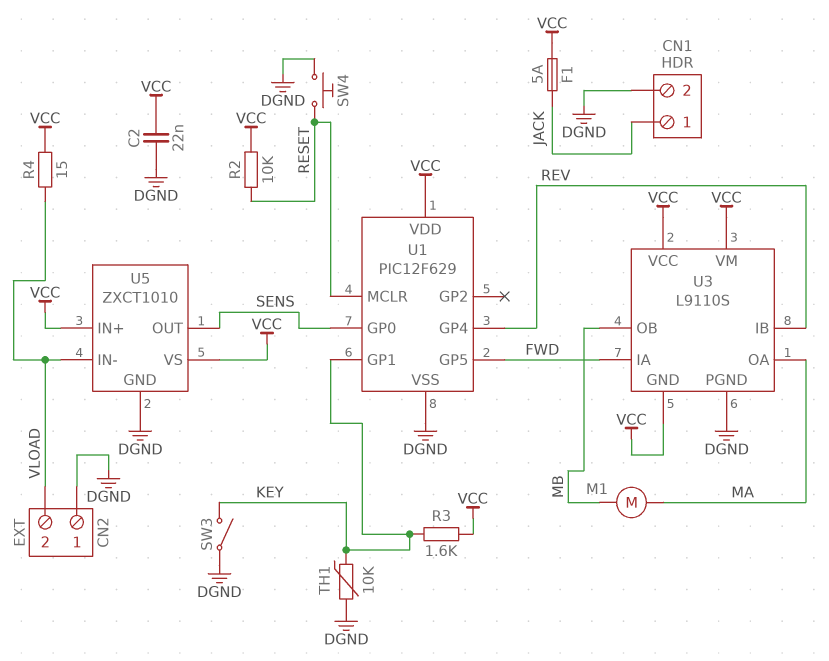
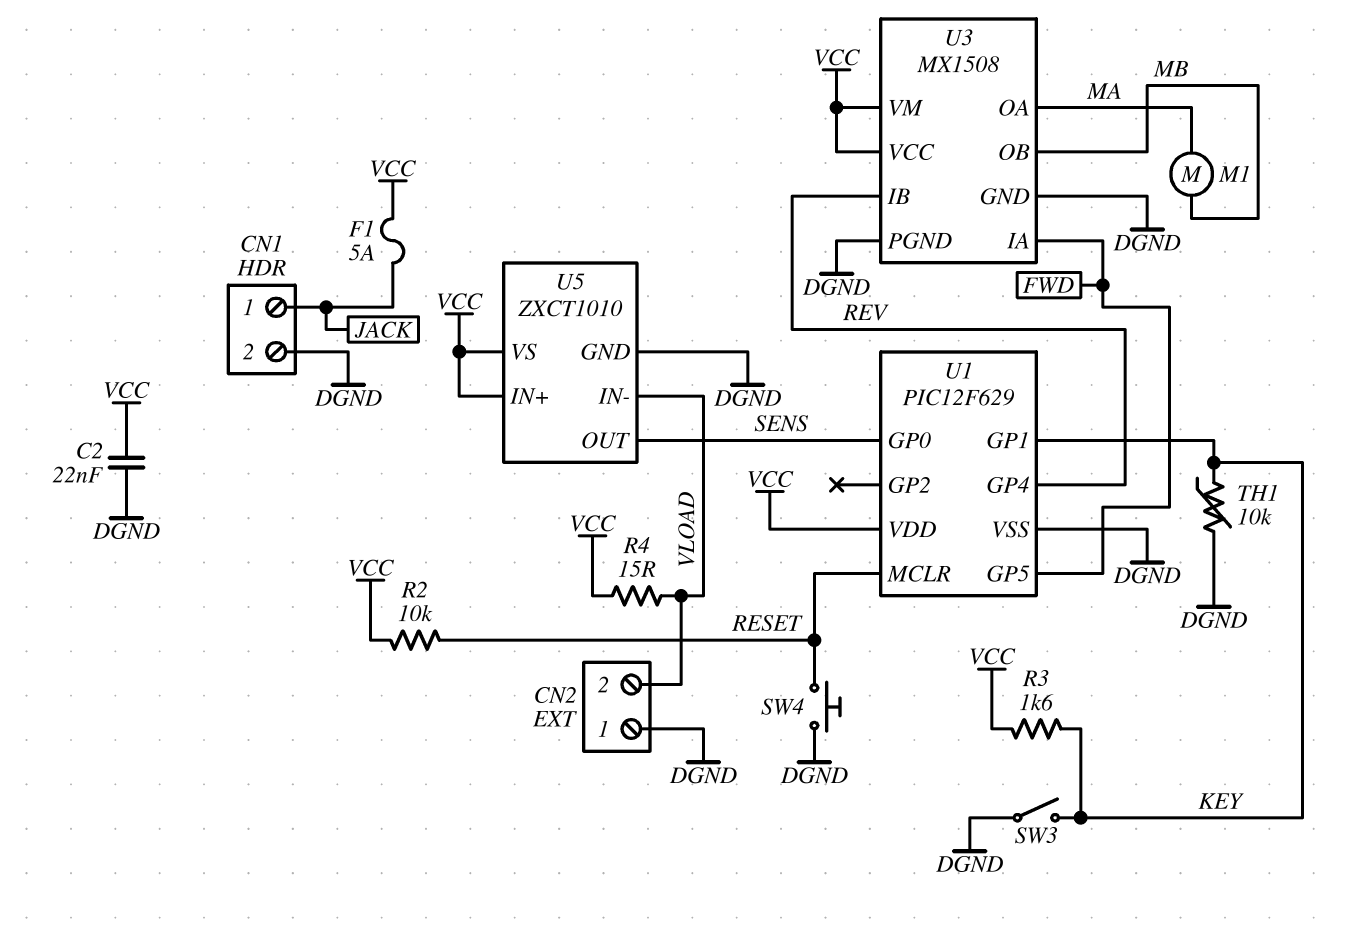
U3: L9110S -> MX1508
U3 pin GND: VCC -> DGND

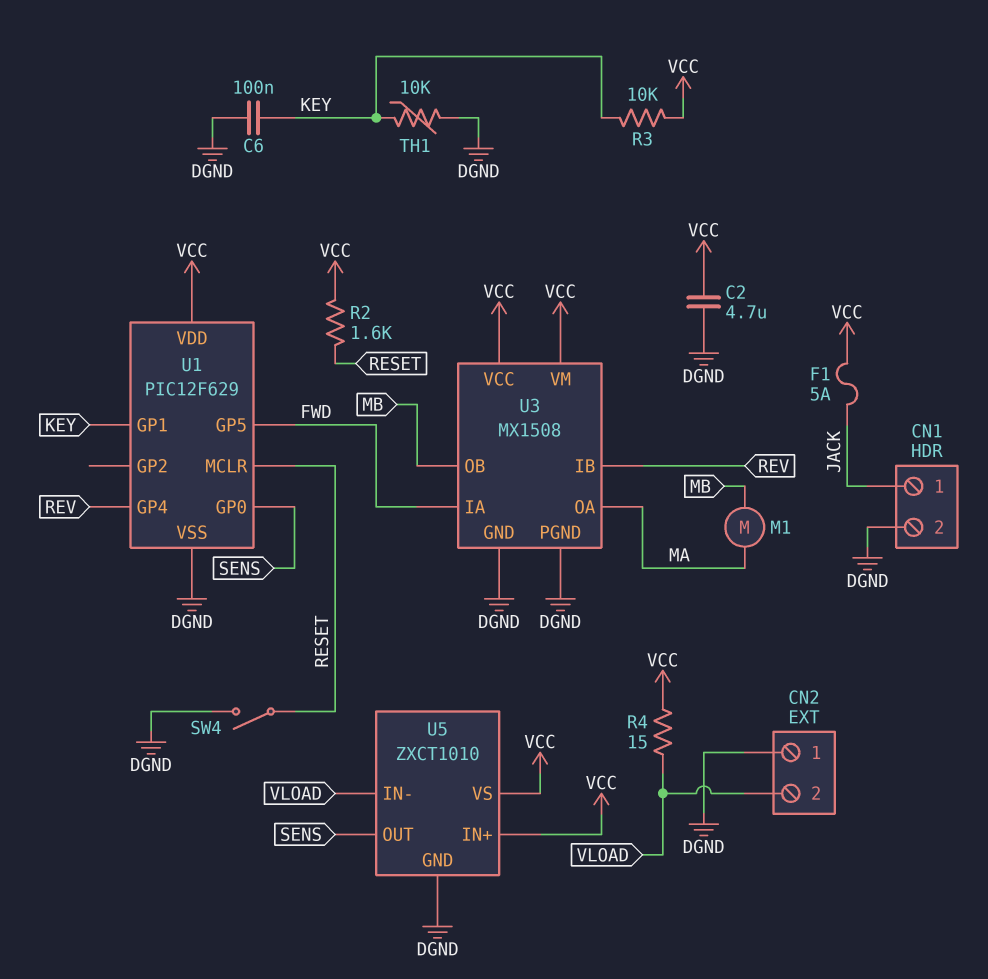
C2: 22nF (DGND, VCC) -> 4.7uF (DGND, VCC)
C6: none -> 100nF (DGND, KEY)
R2: 10k (RESET, VCC) -> 1.6k (RESET, VCC)
R3: 1.6k (KEY, VCC) -> 10k (KEY, VCC)
SW3: switch (DGND, KEY) -> none
SW4: button (DGND, RESET) -> switch (DGND, RESET)

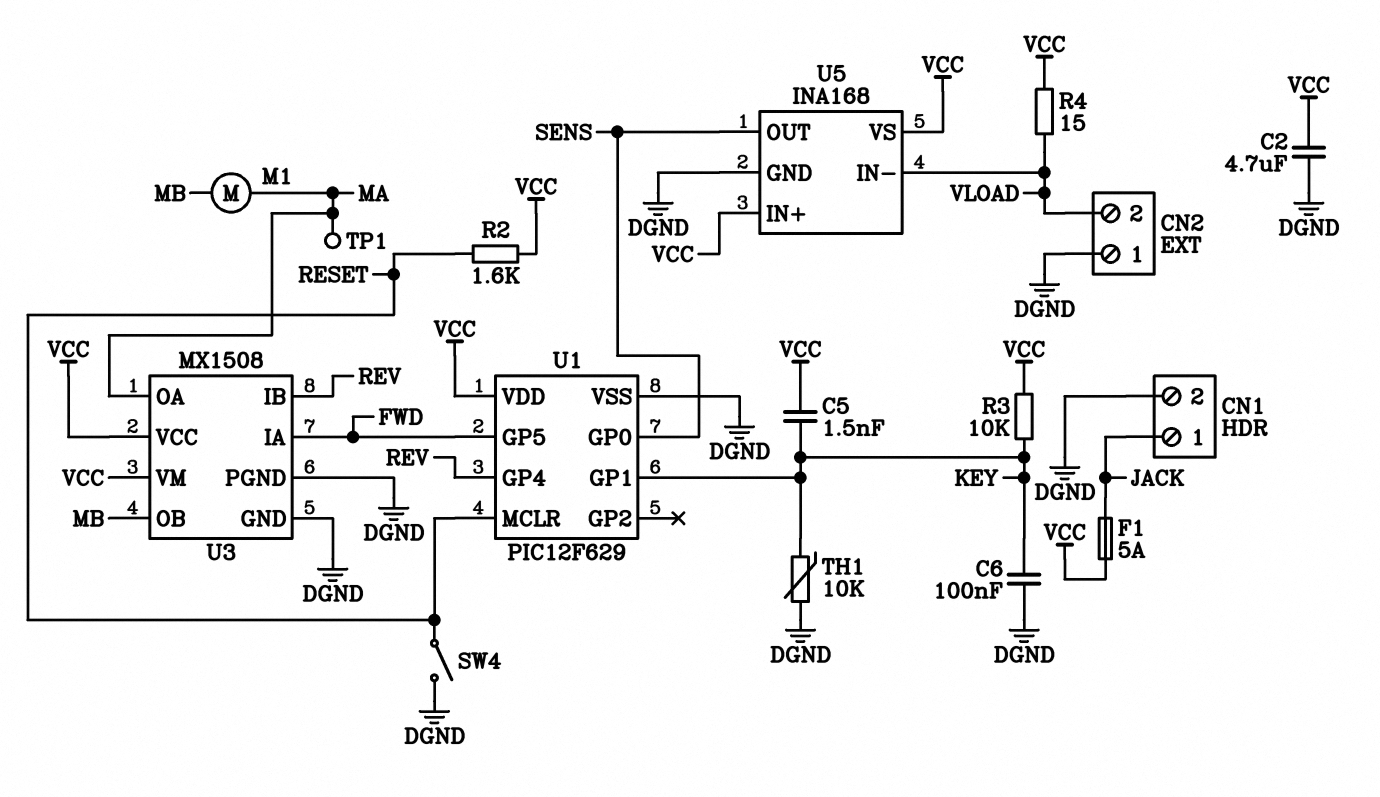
C5: none -> 1.5nF (KEY, VCC)
TP1: none -> test point (MA)
U5: ZXCT1010 -> INA168

